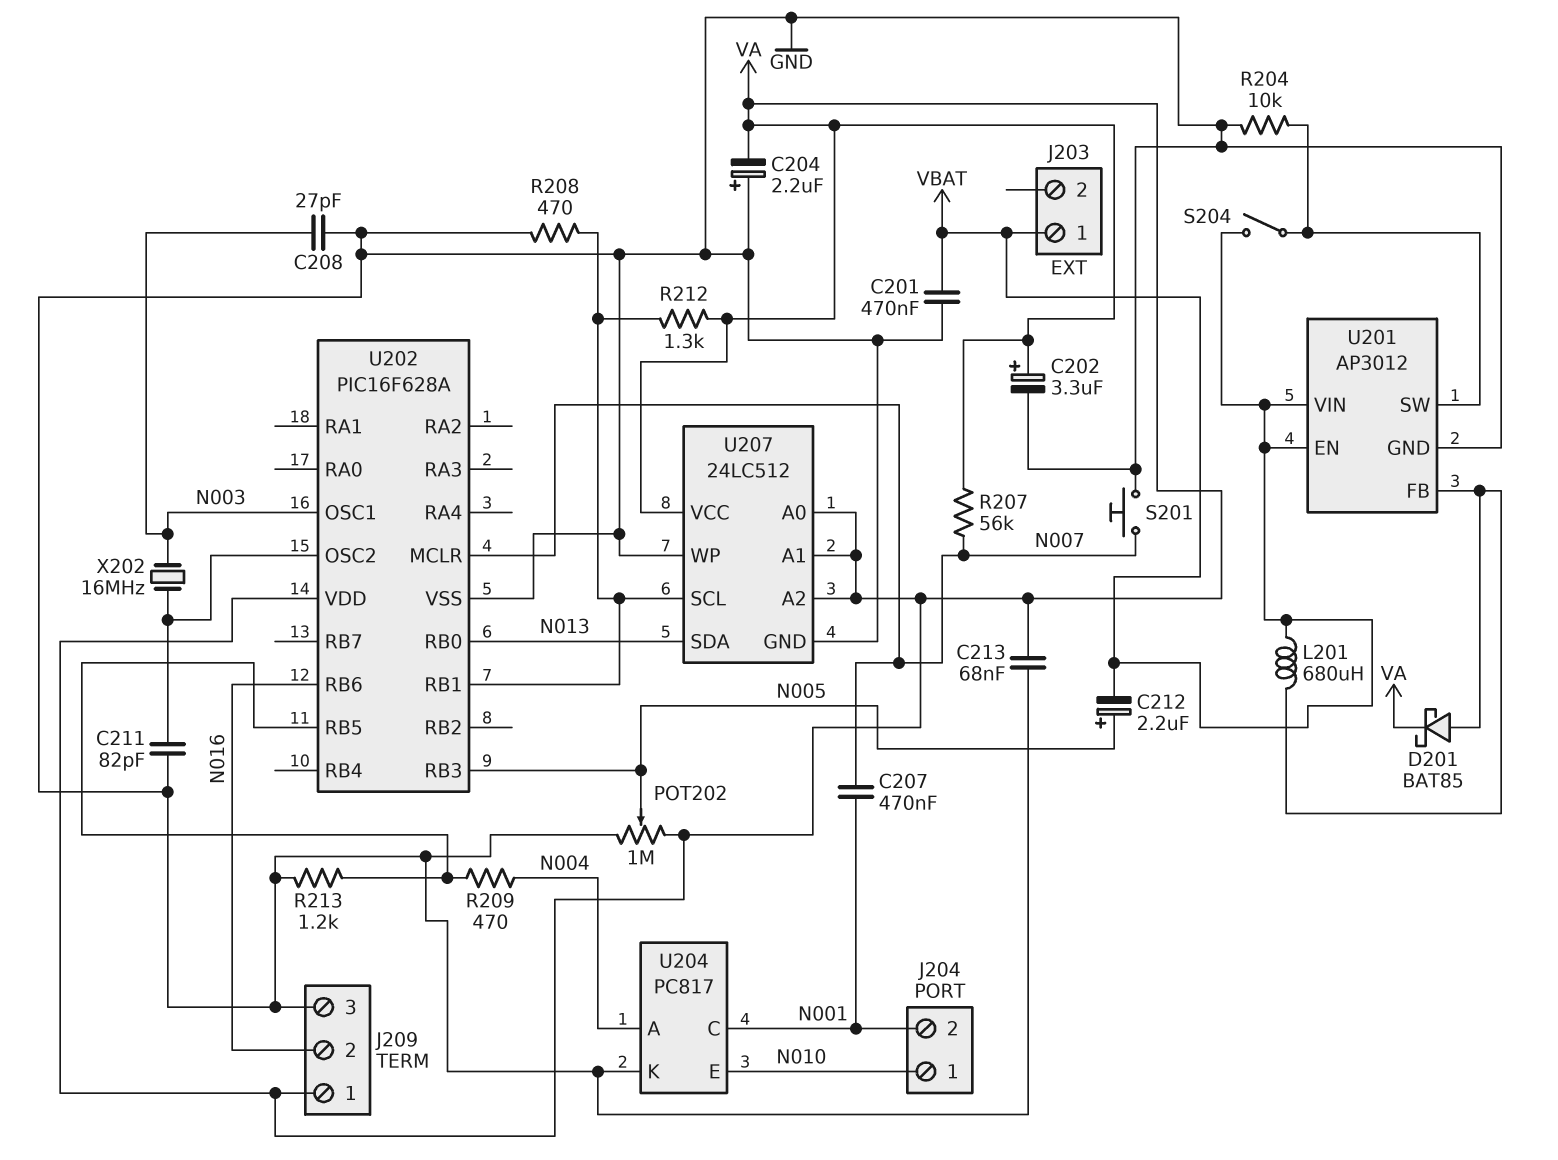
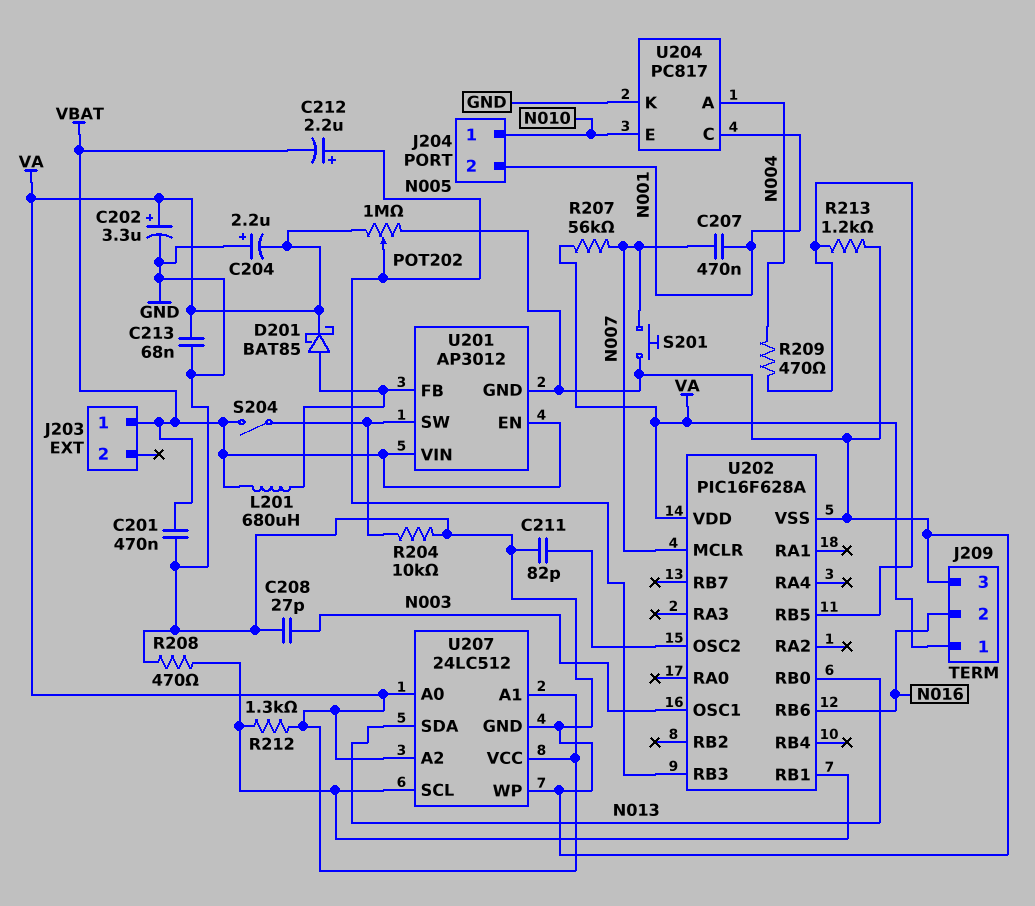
X202: 16MHz (N003, U202/OSC2) -> none

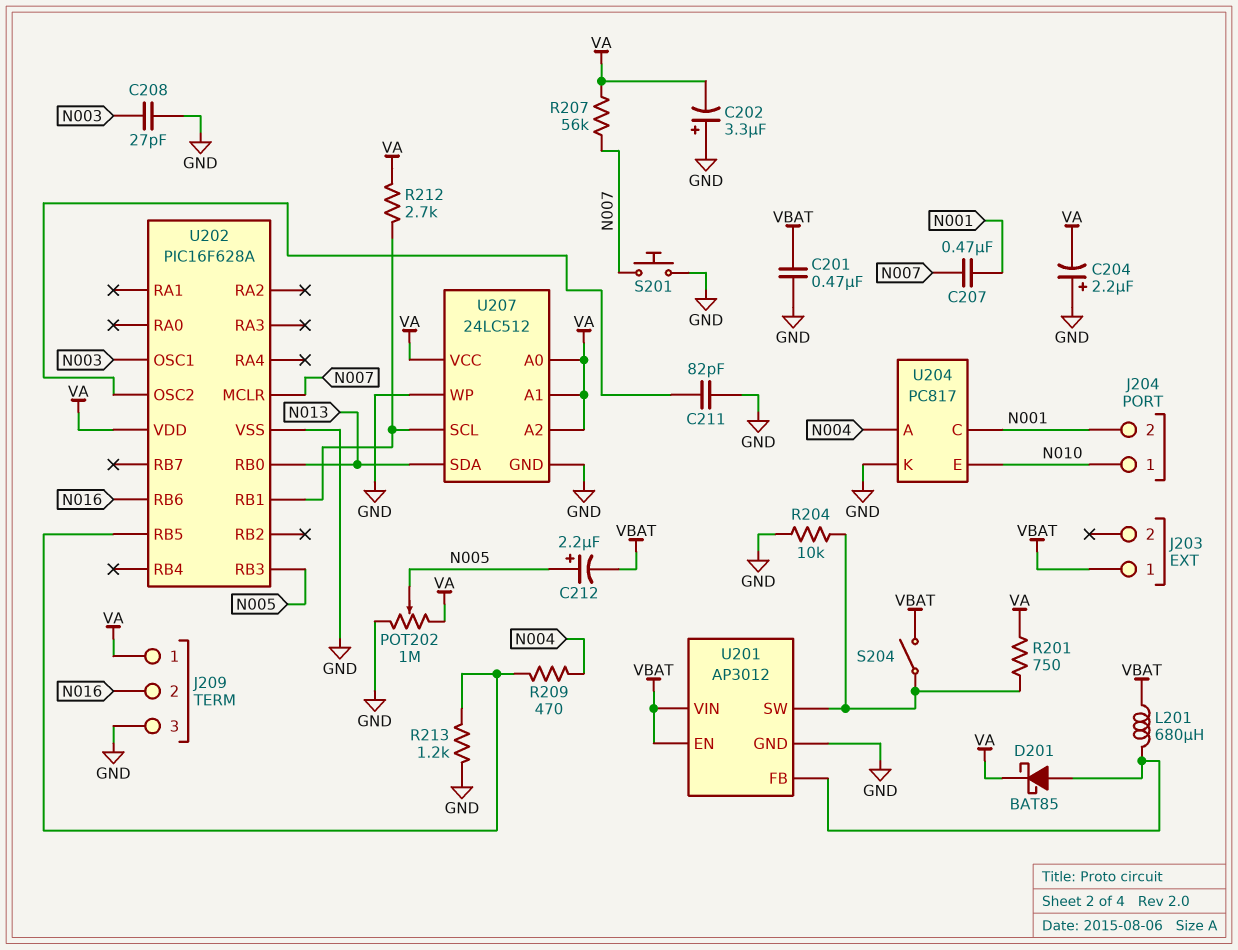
C202: 3.3uF (plus VA, minus GND) -> 3.3uF (plus GND, minus VA)
C213: 68nF (GND, VA) -> none
R201: none -> 750 (U201/SW, VA)
R208: 470 (GND, U202/RB1) -> none
R212: 1.3k (U202/RB1, VA) -> 2.7k (U202/RB1, VA)

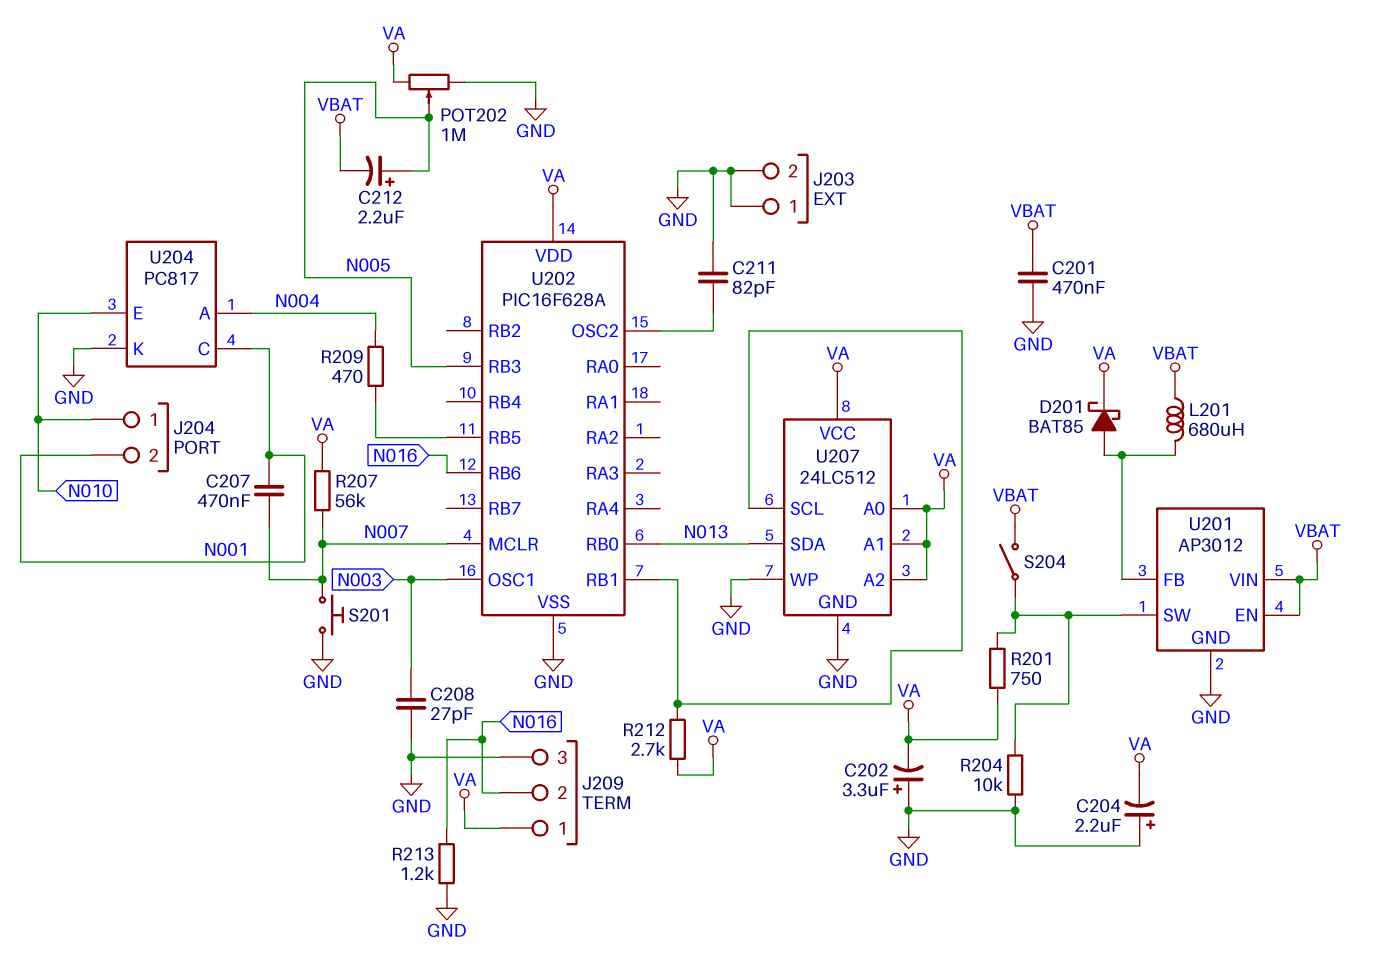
J203 pin 1: VBAT -> GND
J203 pin 2: none -> GND
R213: 1.2k (GND, U202/RB5) -> 1.2k (GND, N016)

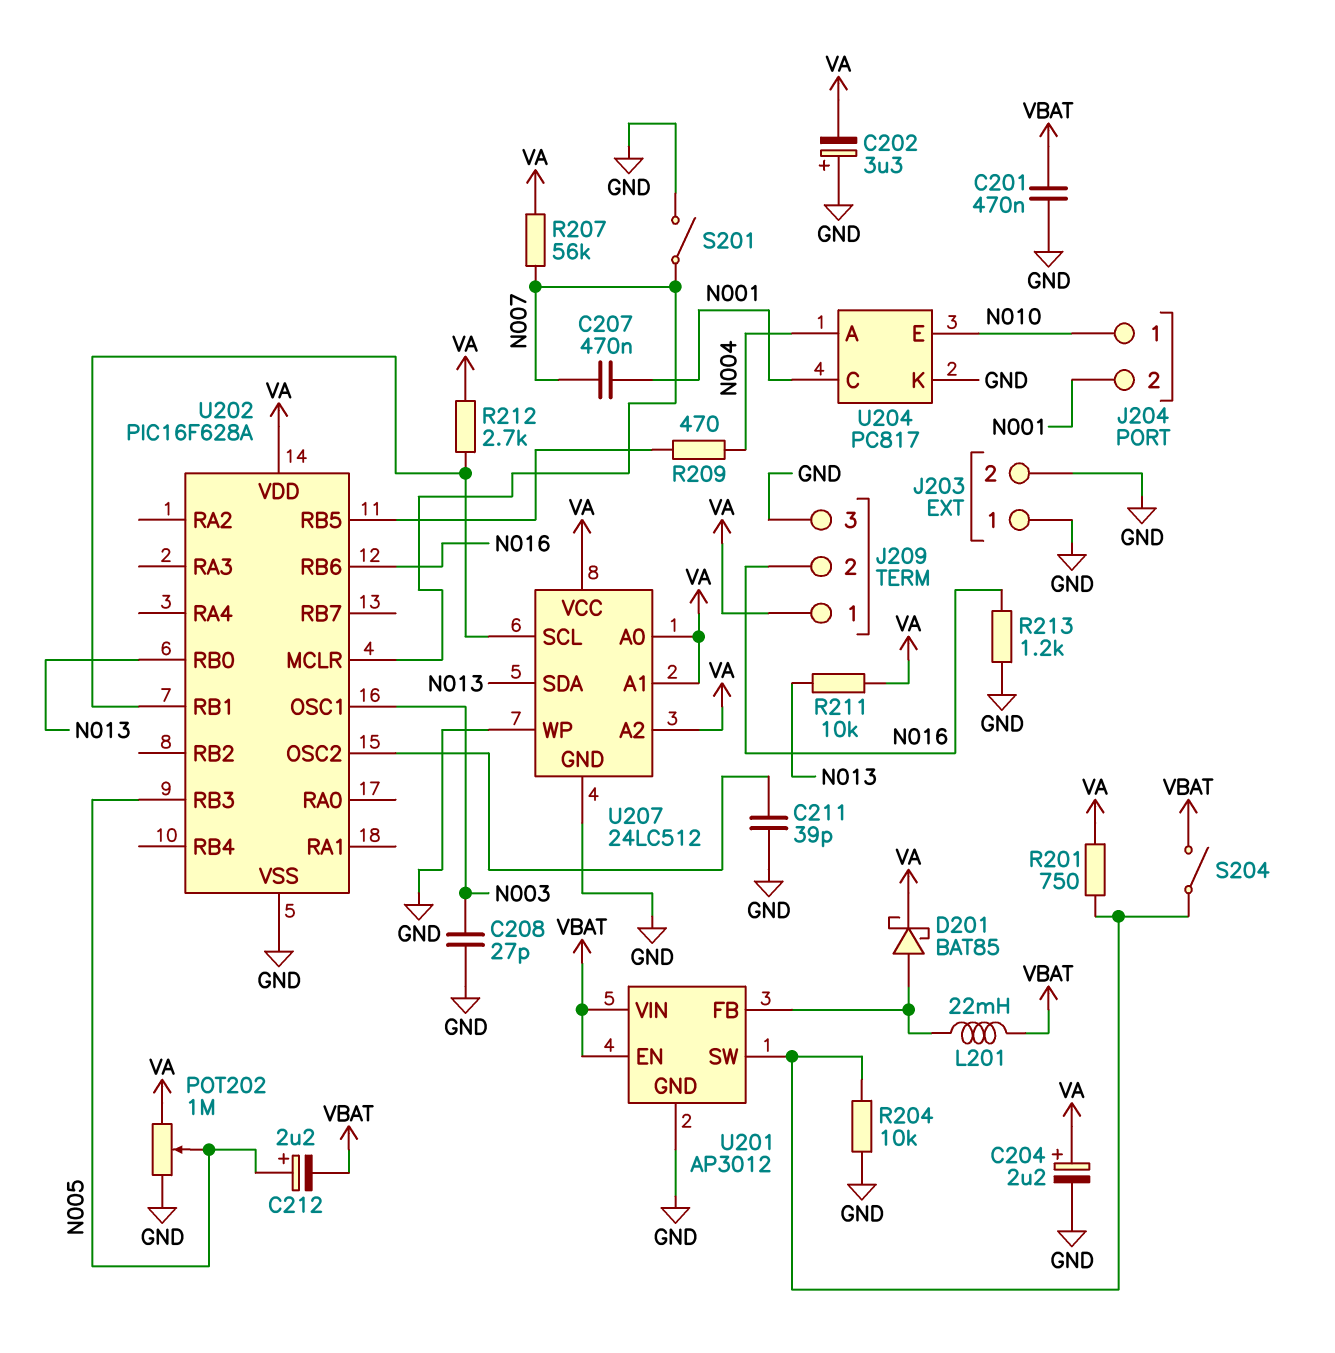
C204: 2.2uF (plus GND, minus VA) -> 2.2uF (plus VA, minus GND)
C211: 82pF (GND, U202/OSC2) -> 39pF (GND, U202/OSC2)
L201: 680uH (U201/FB, VBAT) -> 22mH (U201/FB, VBAT)
R211: none -> 10k (N013, VA)
S201: button (GND, N007) -> switch (GND, N007)

